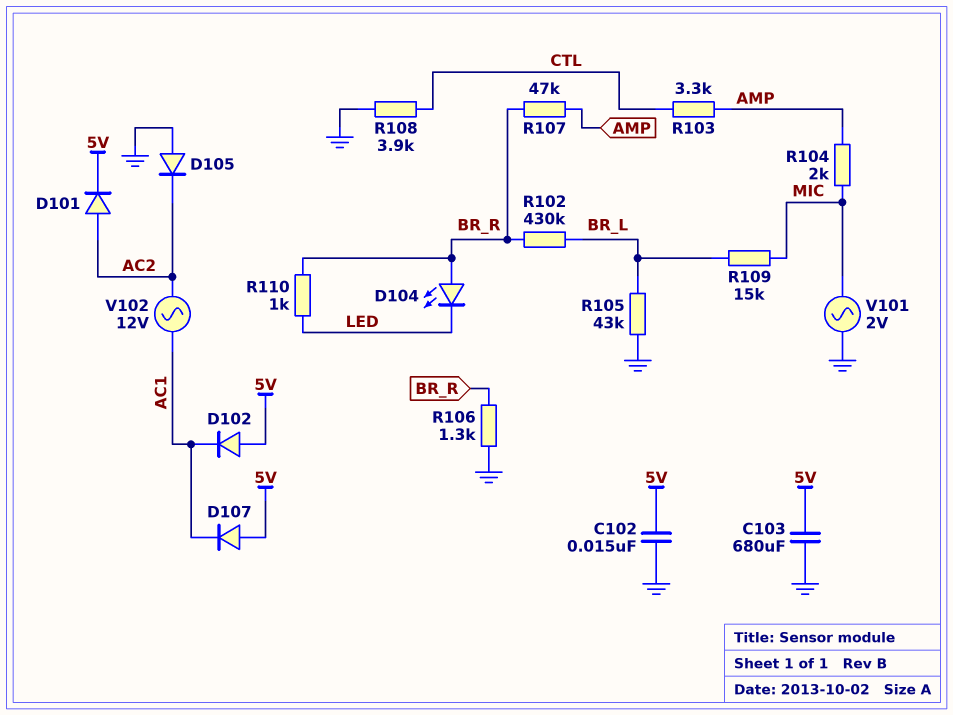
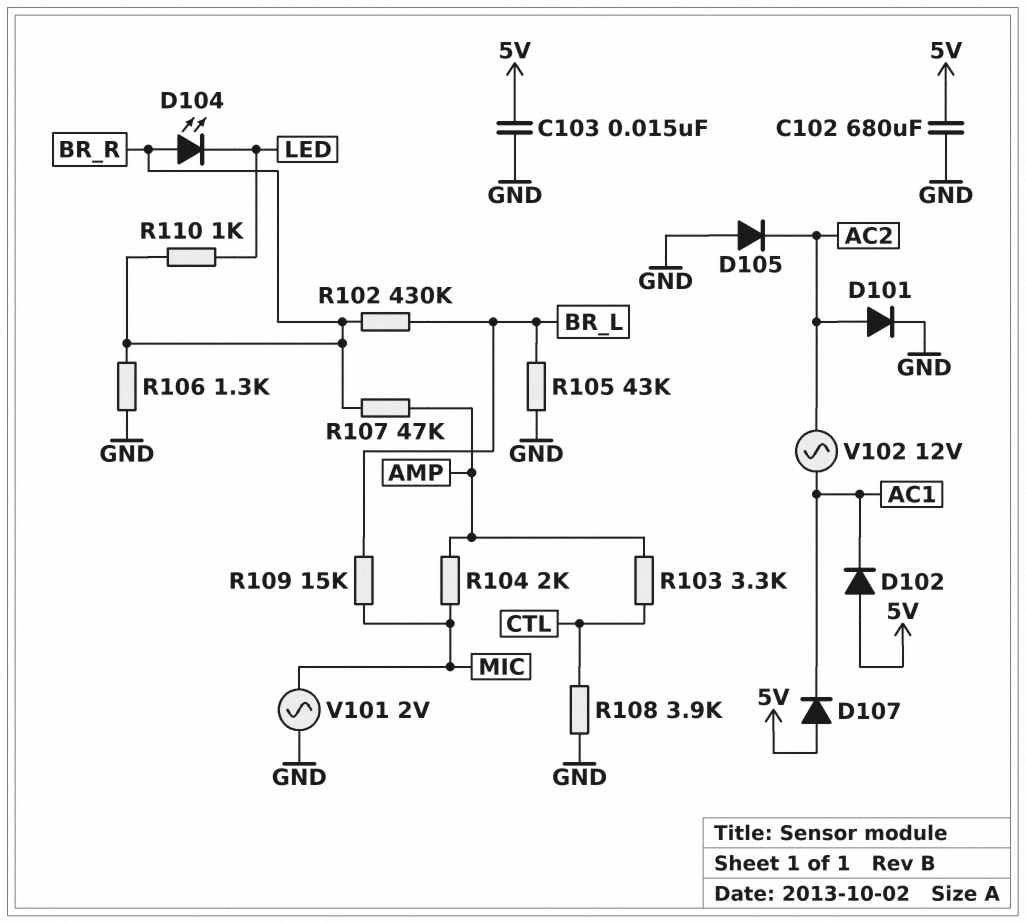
C102: 15nF (5V, GND) -> 680uF (5V, GND)
C103: 680uF (5V, GND) -> 15nF (5V, GND)
D101: diode (A AC2, K 5V) -> diode (A AC2, K GND)

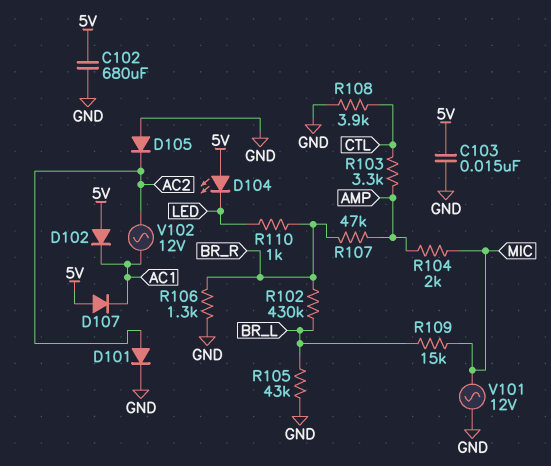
D104: LED (A BR_R, K LED) -> LED (A 5V, K LED)
V101: AC 2V (GND, MIC) -> AC 12V (GND, MIC)

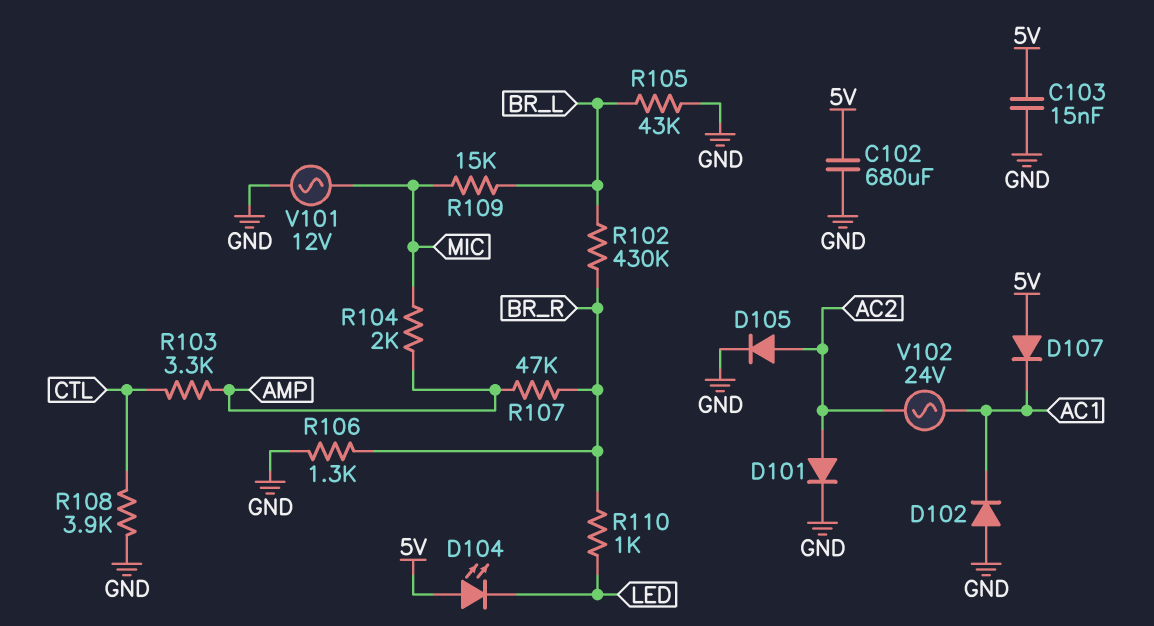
D102: diode (A 5V, K AC1) -> diode (A GND, K AC1)
D105: diode (A GND, K AC2) -> diode (A AC2, K GND)
V102: AC 12V (AC1, AC2) -> AC 24V (AC1, AC2)

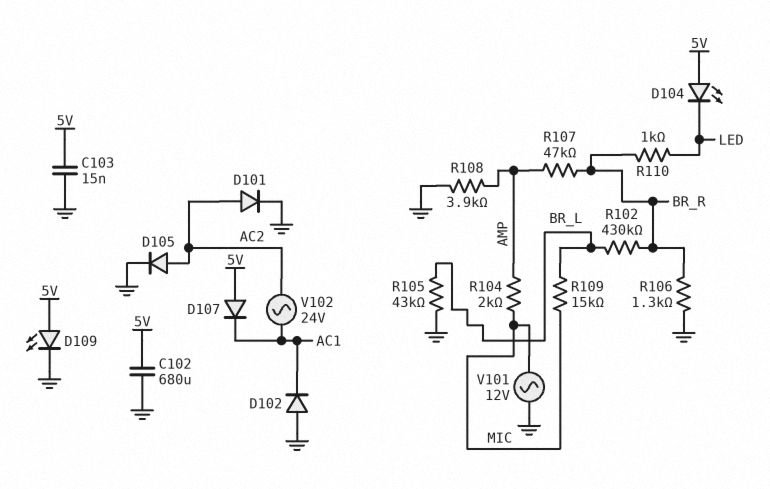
D109: none -> LED (A 5V, K GND)
R103: 3.3k (AMP, CTL) -> none
R108: 3.9k (CTL, GND) -> 3.9k (AMP, GND)

